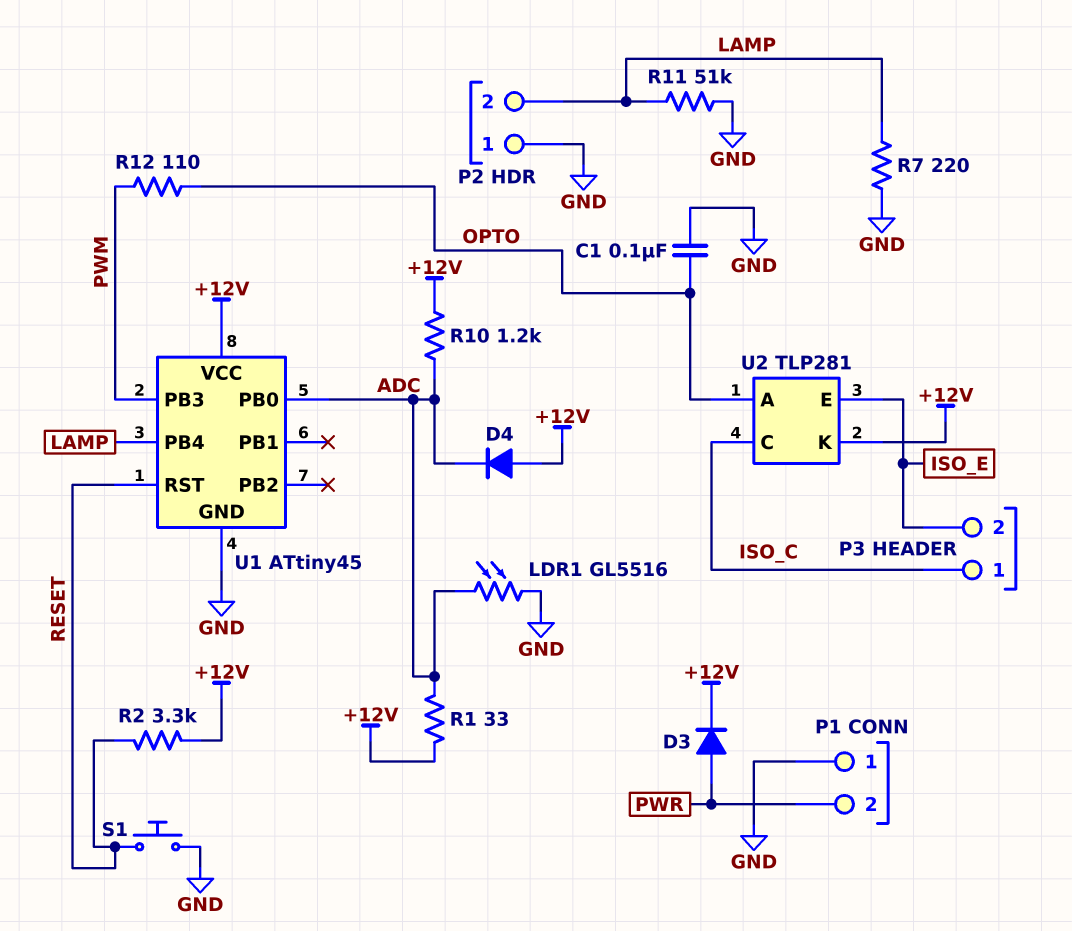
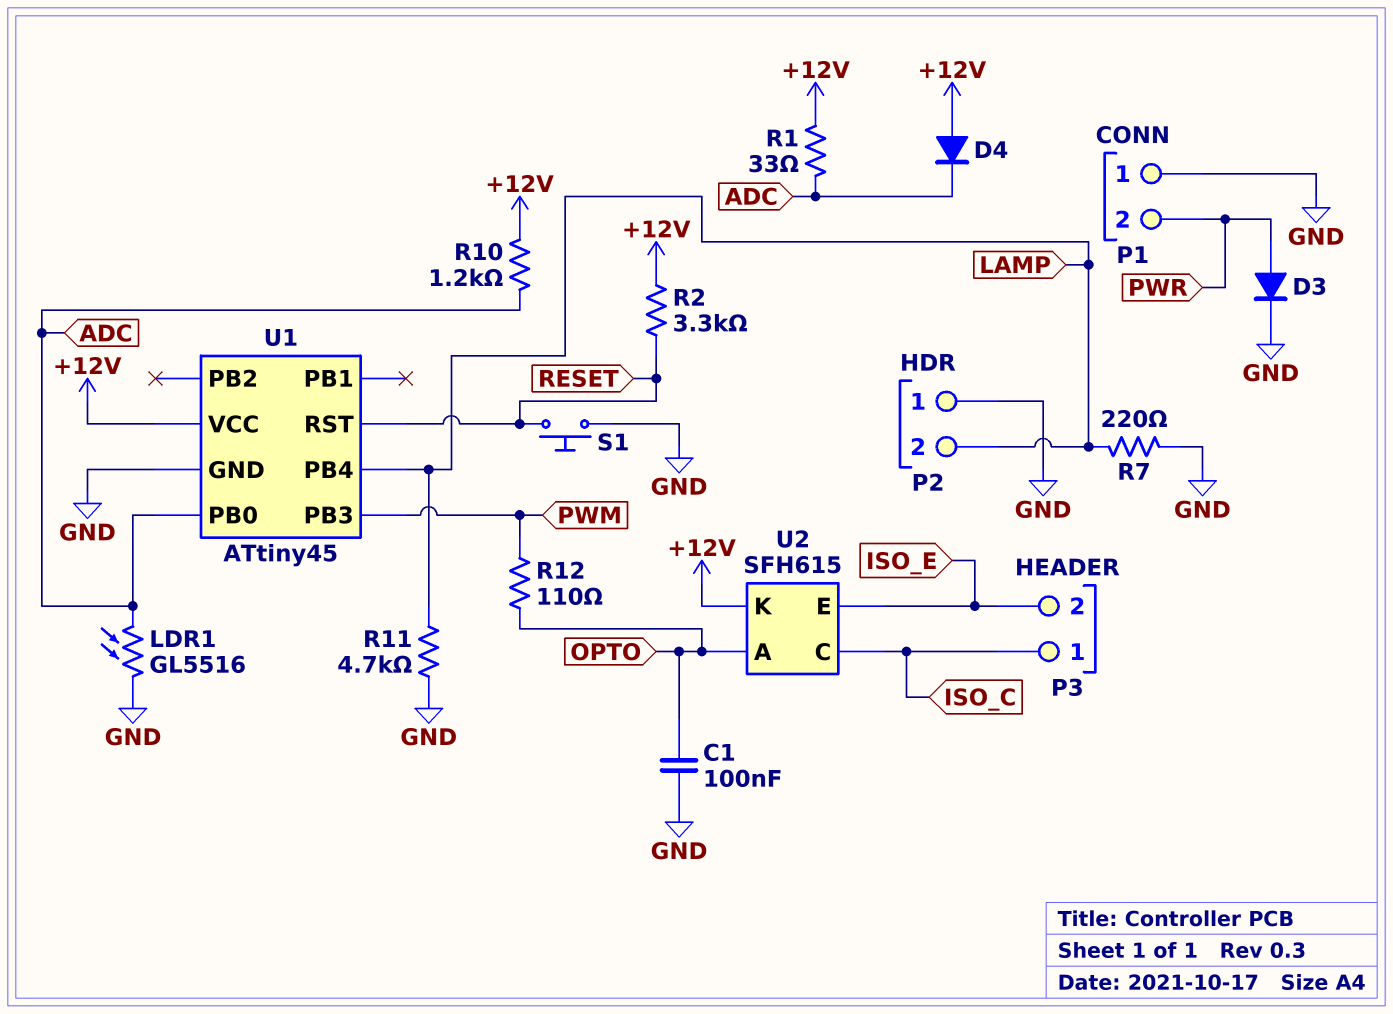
D3: diode (A PWR, K +12V) -> diode (A PWR, K GND)
R11: 51k (GND, LAMP) -> 4.7k (GND, LAMP)
U2: TLP281 -> SFH615

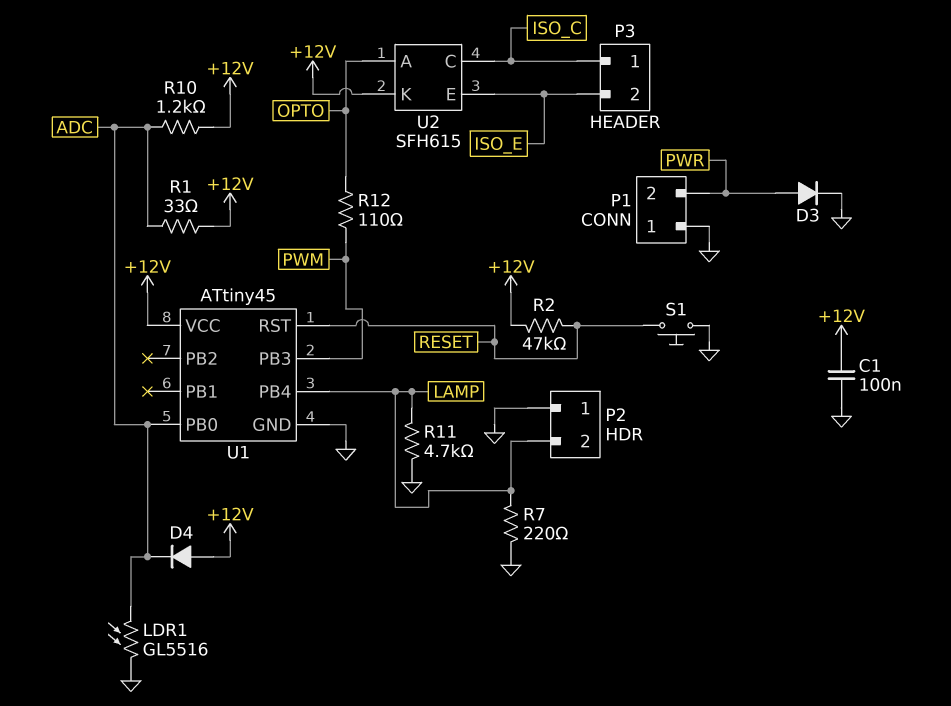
C1: 100nF (GND, OPTO) -> 100nF (+12V, GND)
R2: 3.3k (+12V, RESET) -> 47k (+12V, RESET)

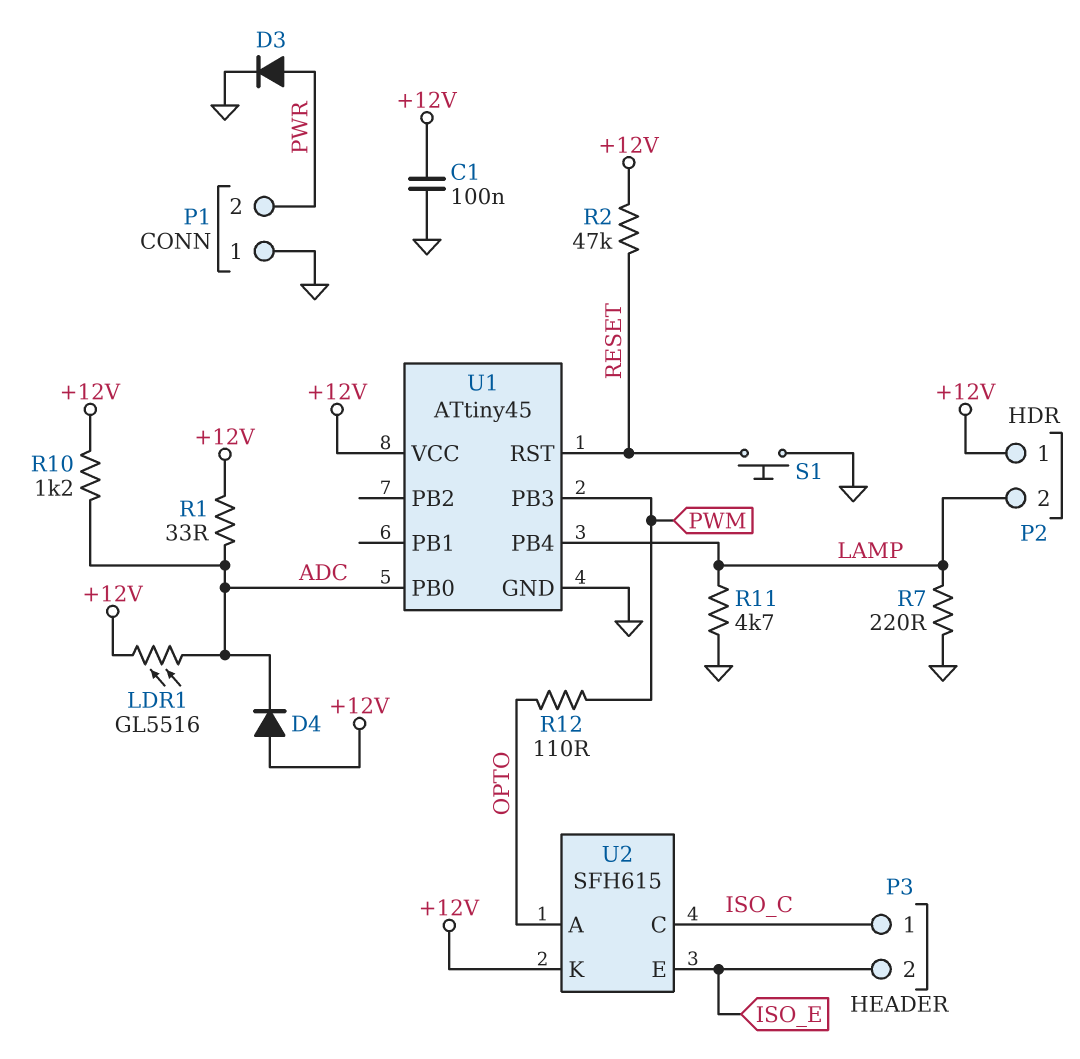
LDR1: GL5516 (ADC, GND) -> GL5516 (+12V, ADC)
P2 pin 1: GND -> +12V

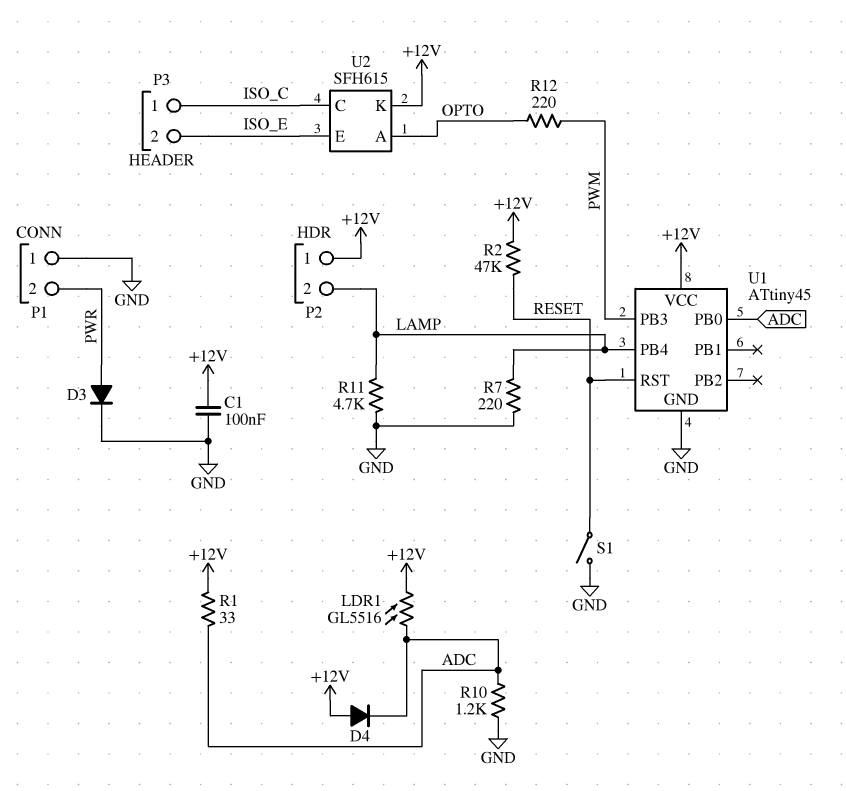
R10: 1.2k (+12V, ADC) -> 1.2k (ADC, GND)
R12: 110 (OPTO, PWM) -> 220 (OPTO, PWM)
S1: button (GND, RESET) -> switch (GND, RESET)

